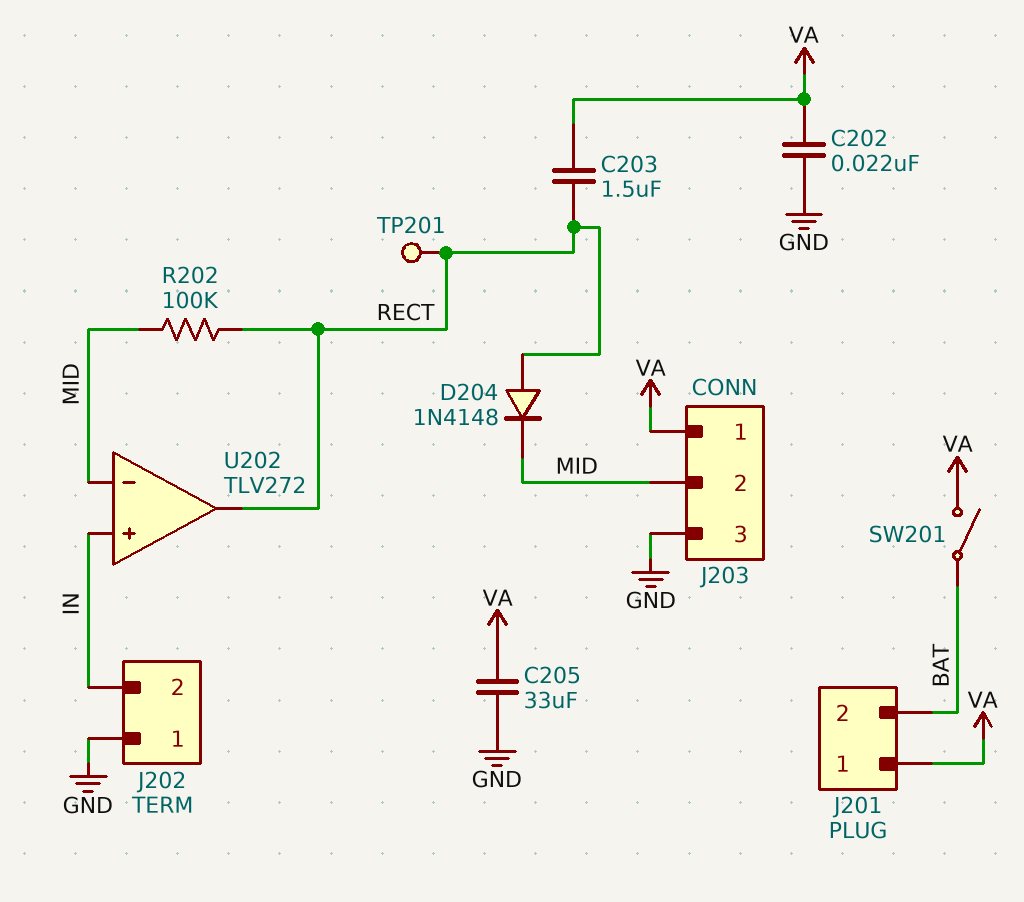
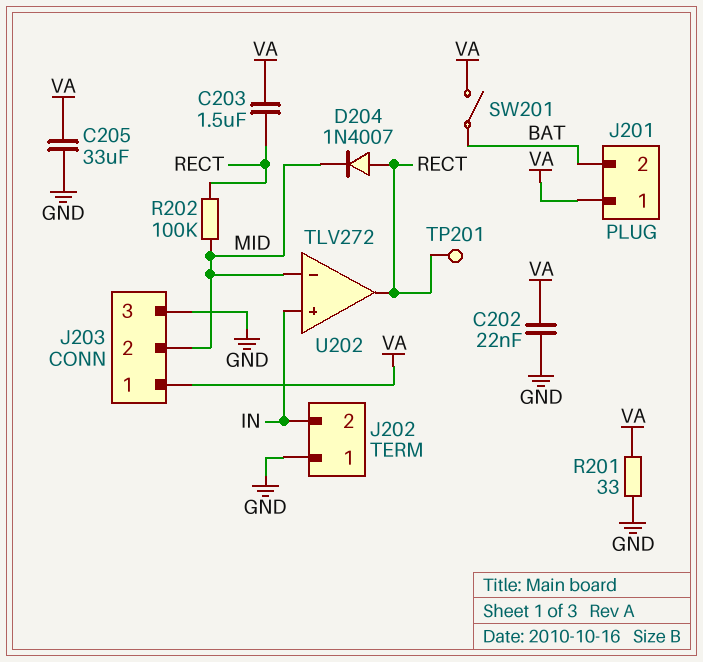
D204: diode 1N4148 (A RECT, K MID) -> diode 1N4007 (A RECT, K MID)
R201: none -> 33 (GND, VA)

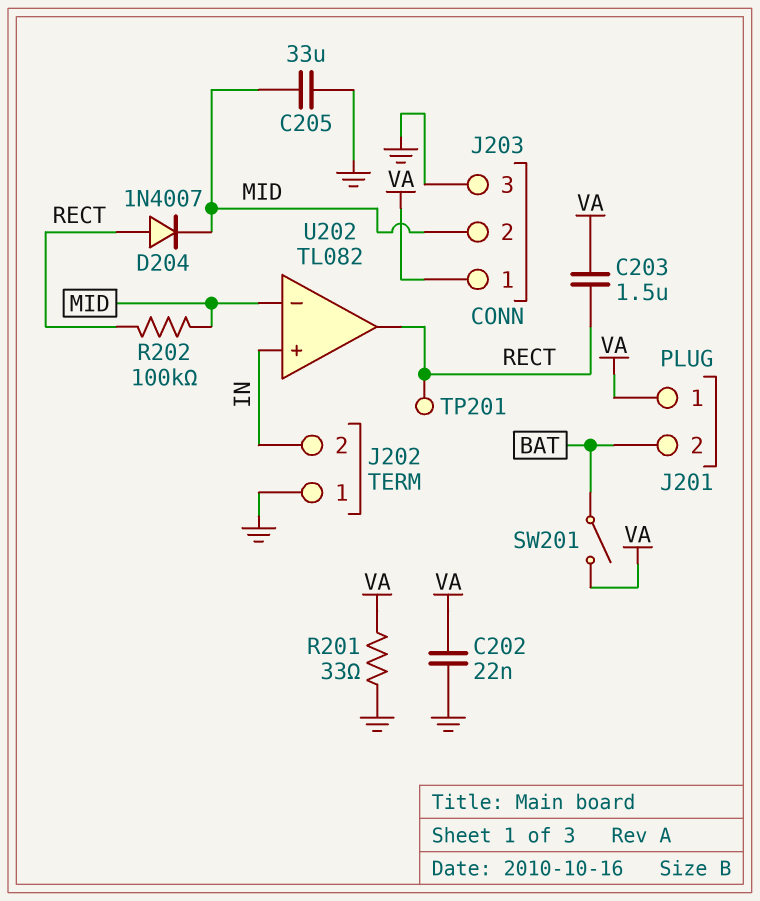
C205: 33uF (GND, VA) -> 33uF (GND, MID)
U202: TLV272 -> TL082

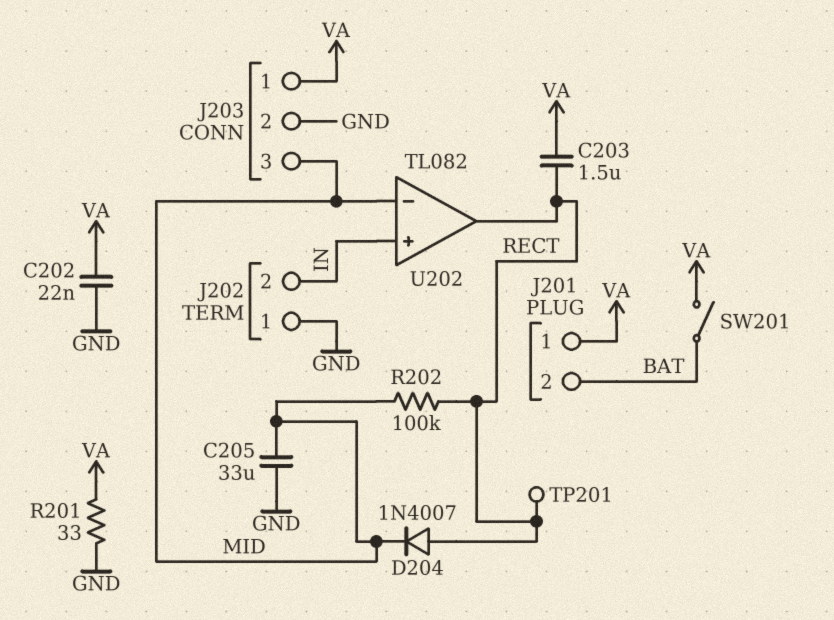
J203 pin 2: MID -> GND
J203 pin 3: GND -> MID

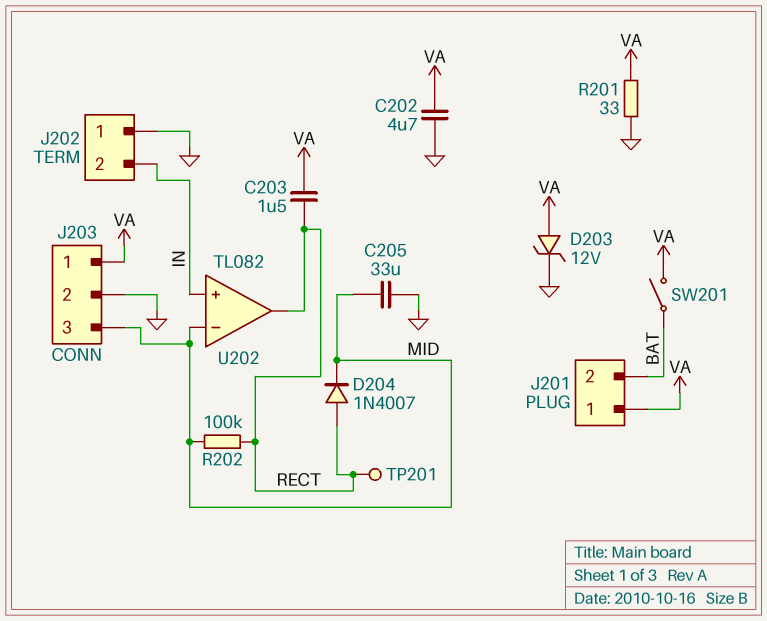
C202: 22nF (GND, VA) -> 4.7uF (GND, VA)
D203: none -> zener 12V (A VA, K GND)

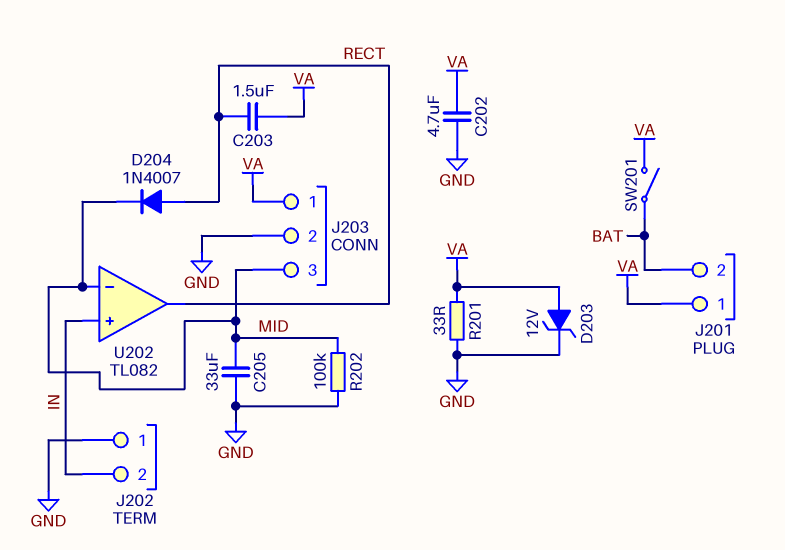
R202: 100k (MID, RECT) -> 100k (GND, MID)
TP201: test point (RECT) -> none

